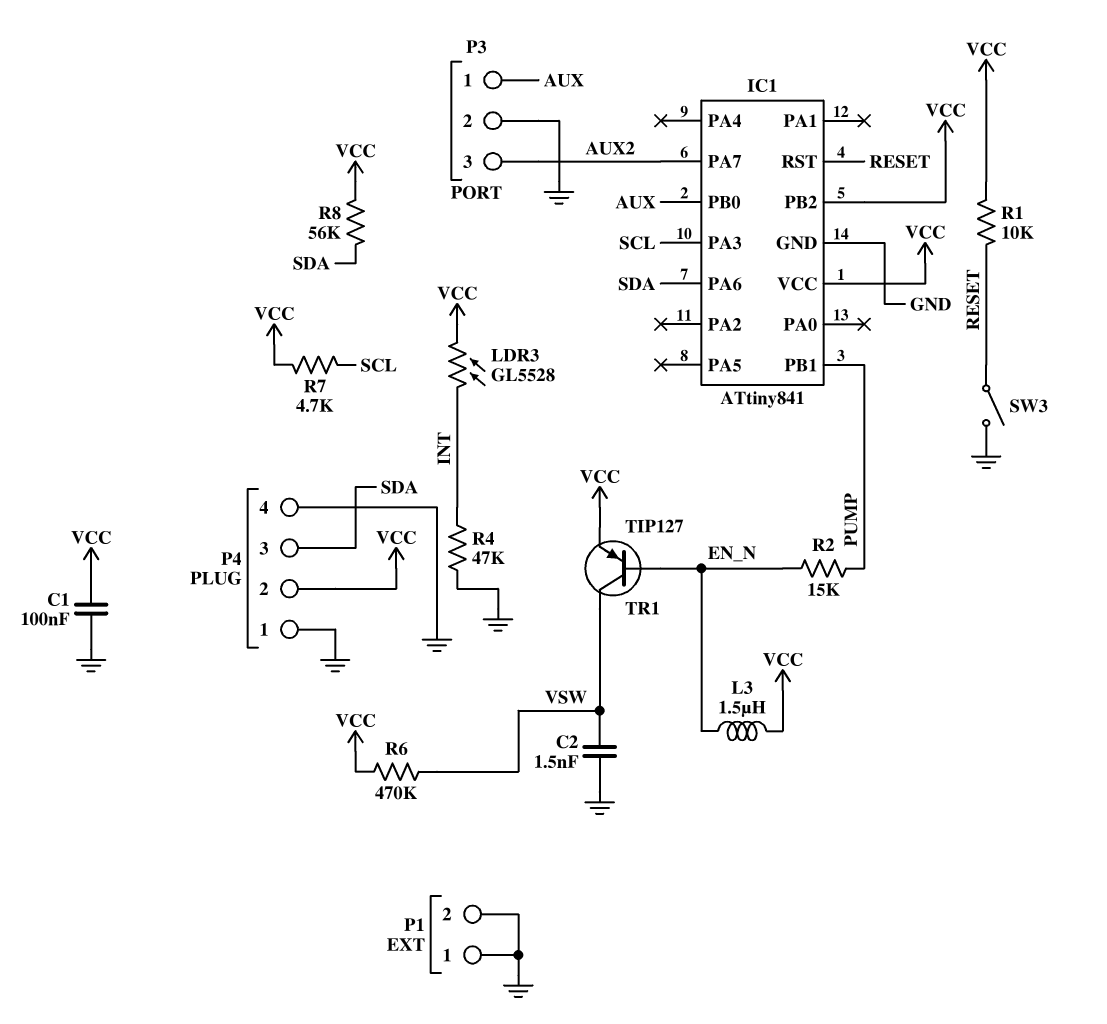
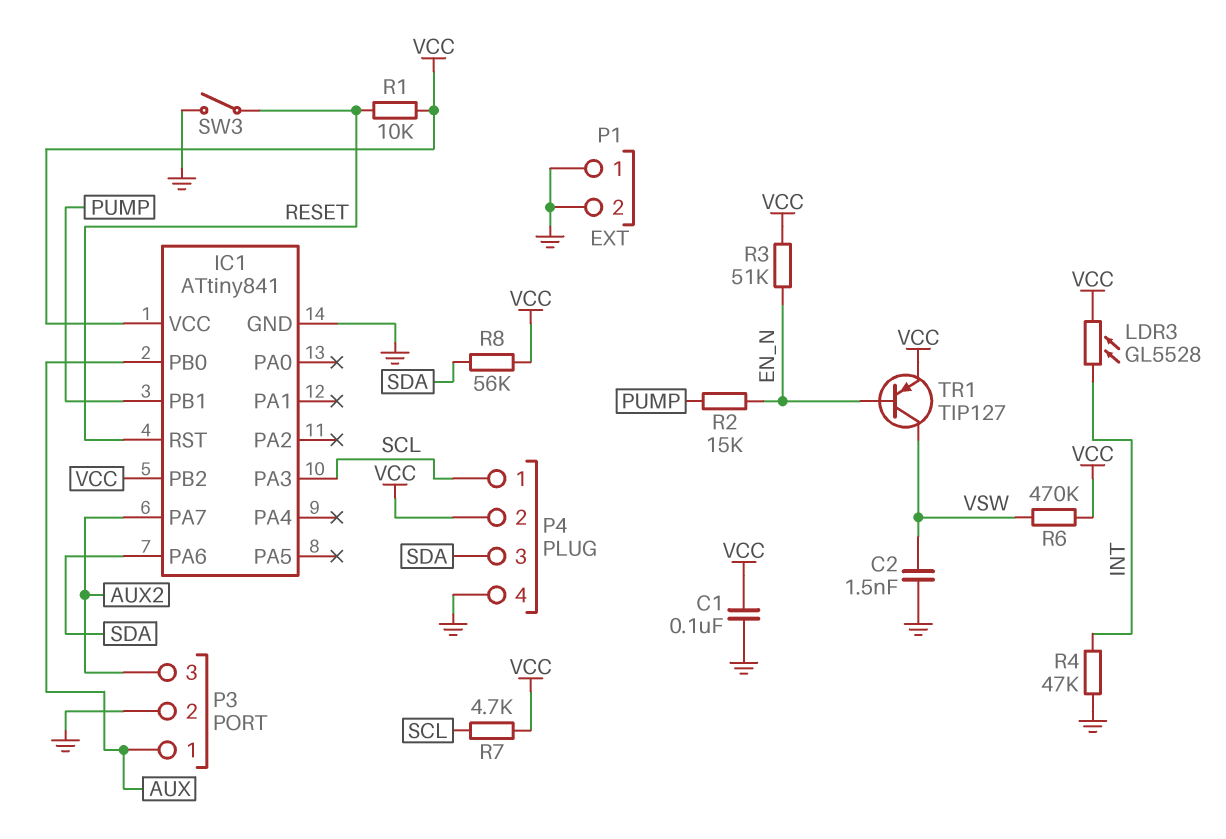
L3: 1.5uH (EN_N, VCC) -> none
P4 pin 1: GND -> SCL
R3: none -> 51k (EN_N, VCC)

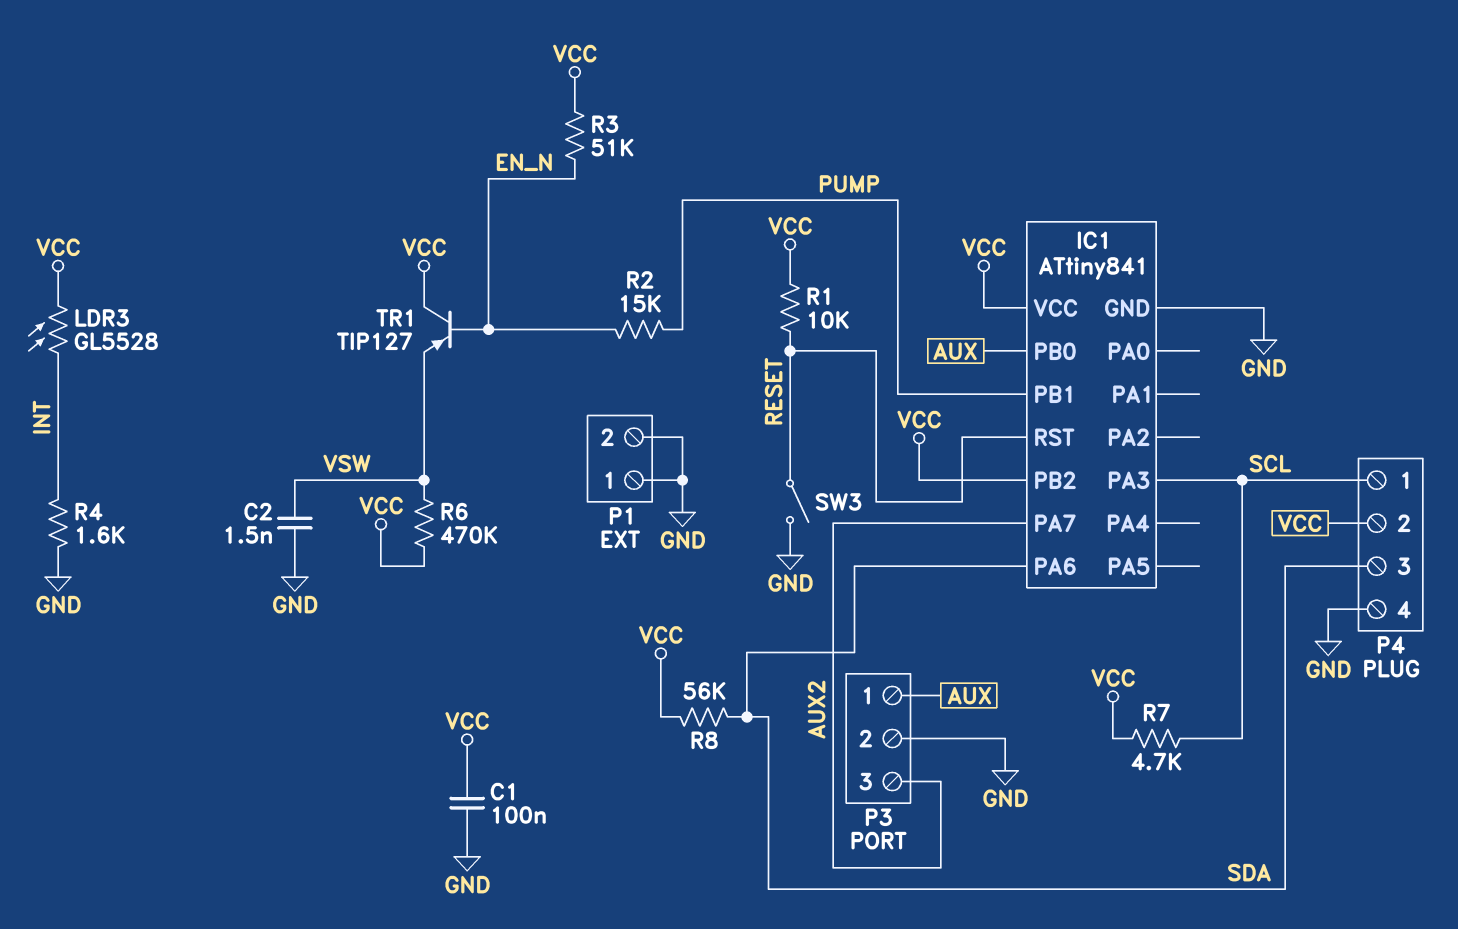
R4: 47k (GND, INT) -> 1.6k (GND, INT)
TR1: PNP TIP127 (B EN_N, C VSW, E VCC) -> PNP TIP127 (B EN_N, C VCC, E VSW)

